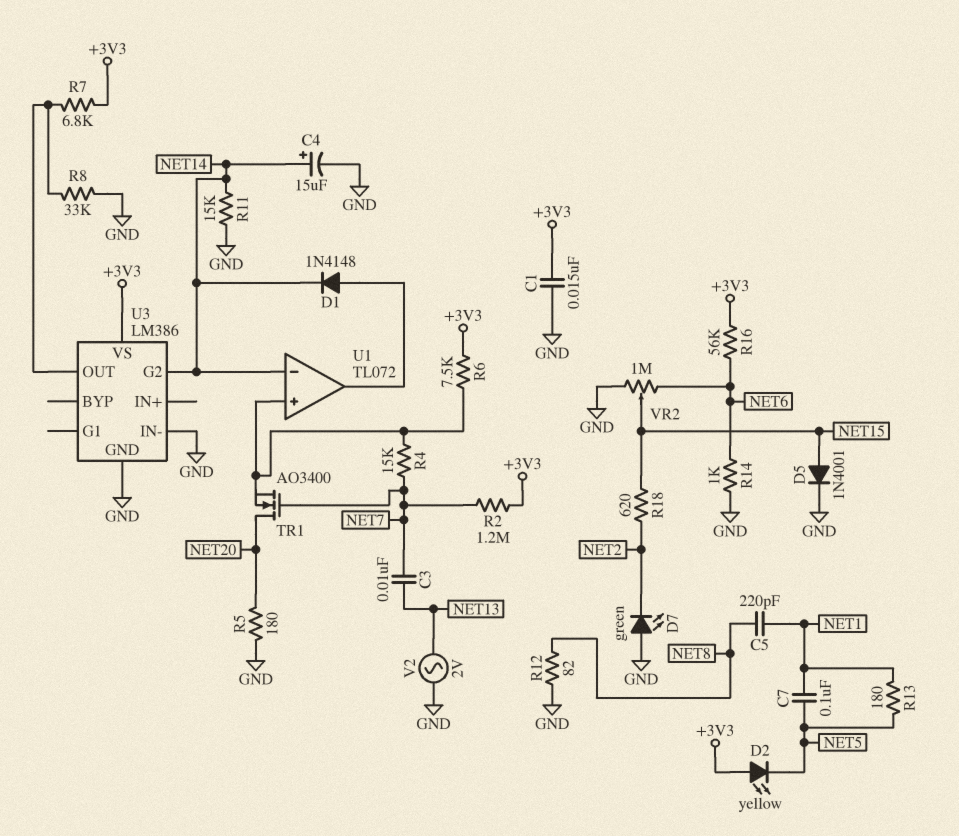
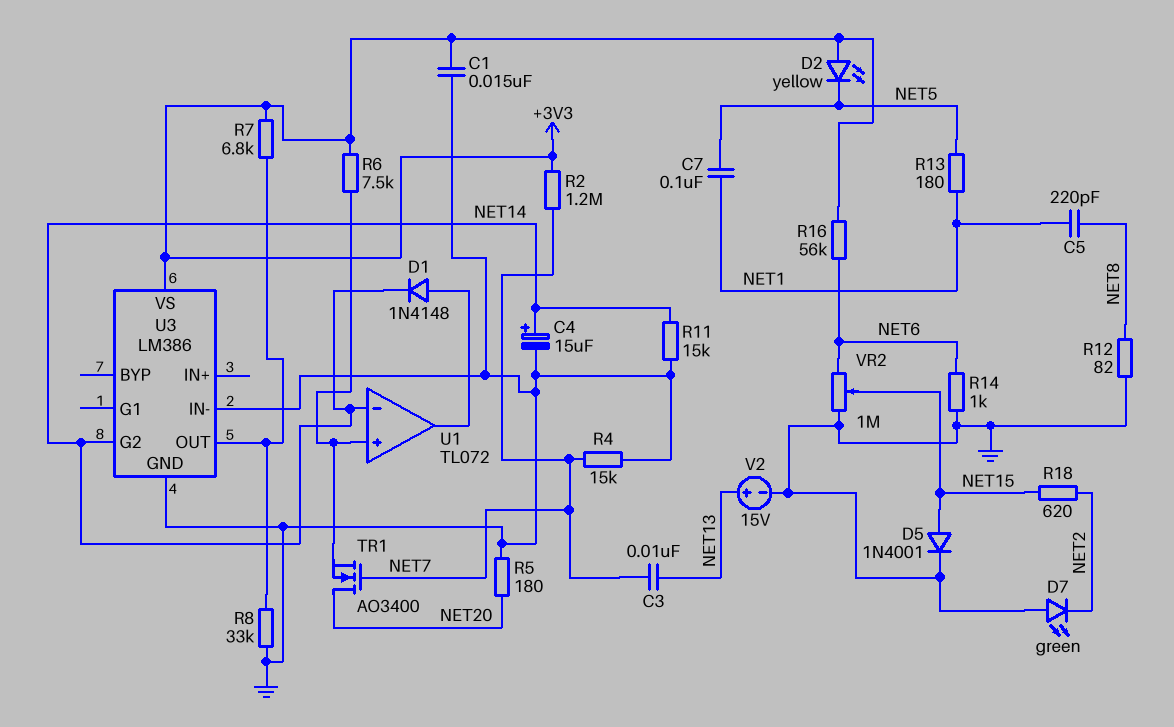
R4: 15k (NET7, U1/in+) -> 15k (GND, NET7)
V2: AC 2V (GND, NET13) -> 15V (plus NET13, minus GND)

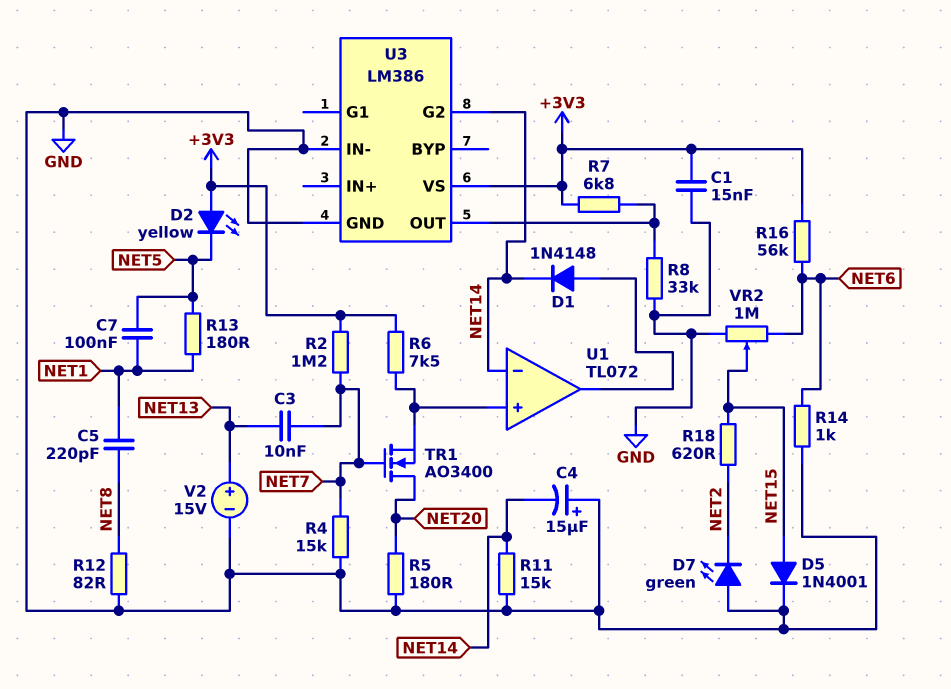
C4: 15uF (plus NET14, minus GND) -> 15uF (plus GND, minus NET14)

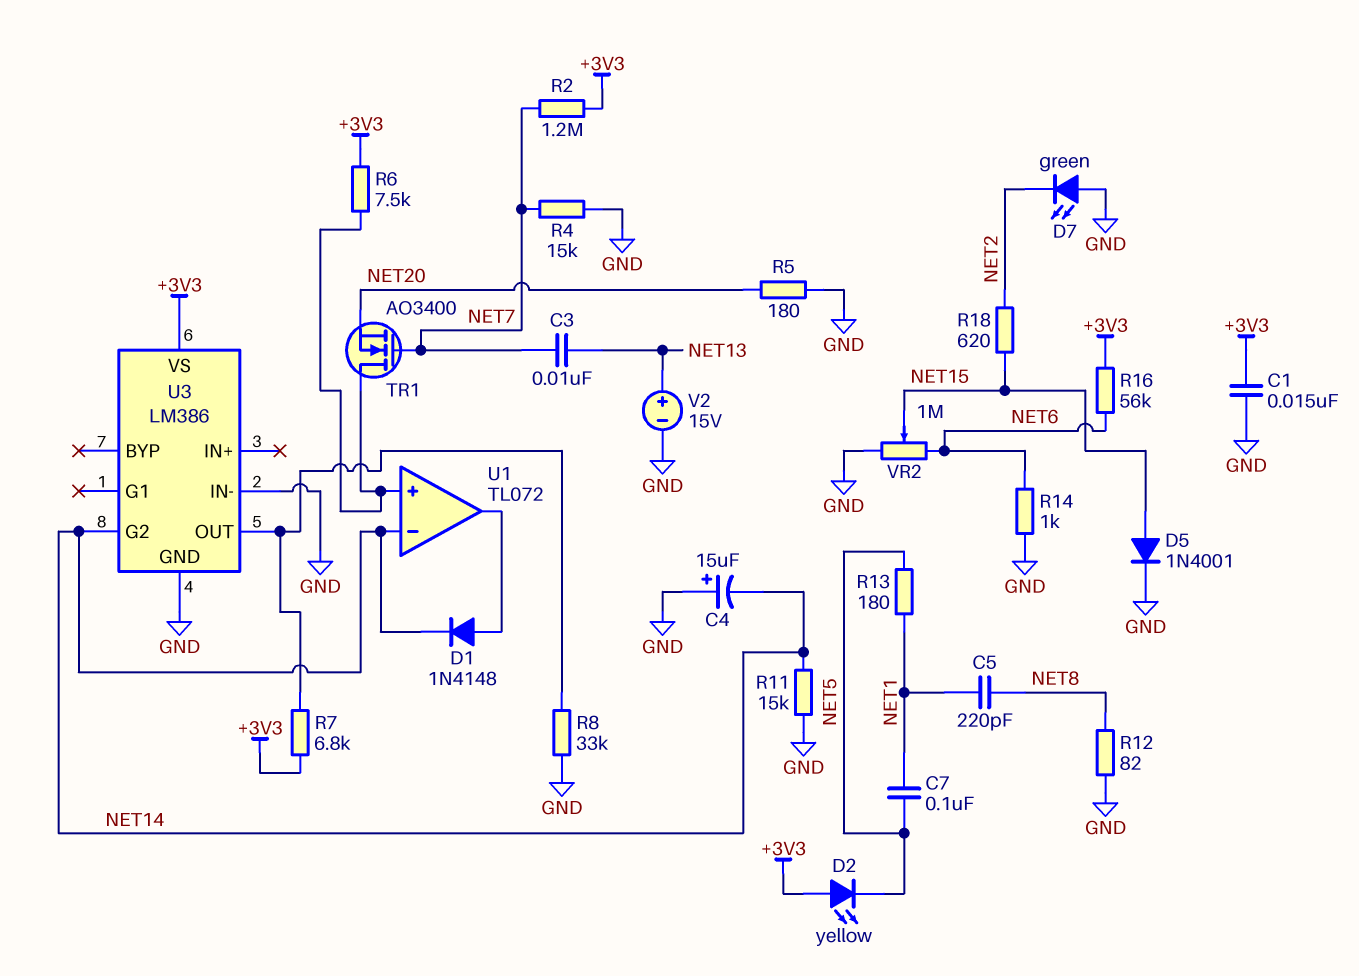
TR1: NMOS AO3400 (G NET7, D NET20, S U1/in+) -> NMOS AO3400 (G NET7, D U1/in+, S NET20)

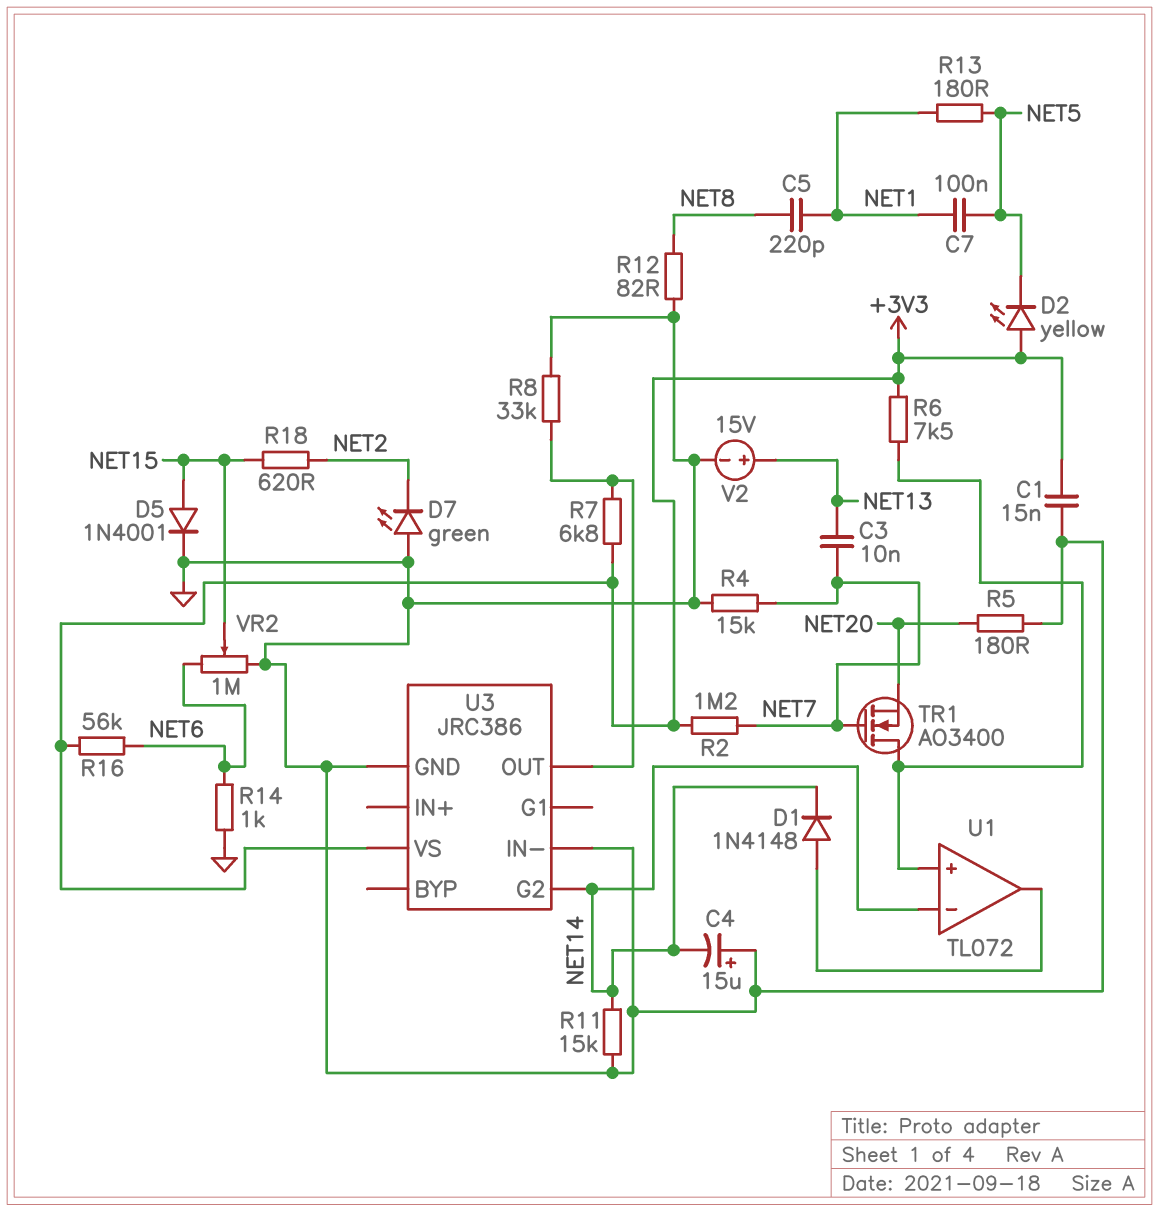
U3: LM386 -> JRC386

